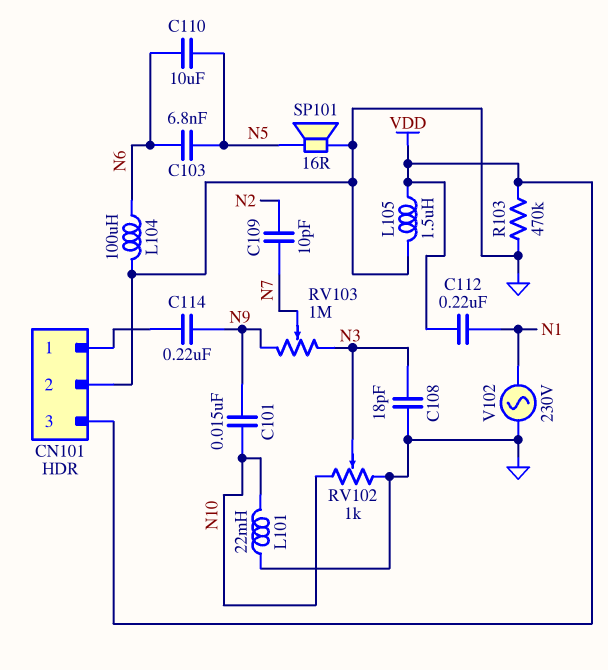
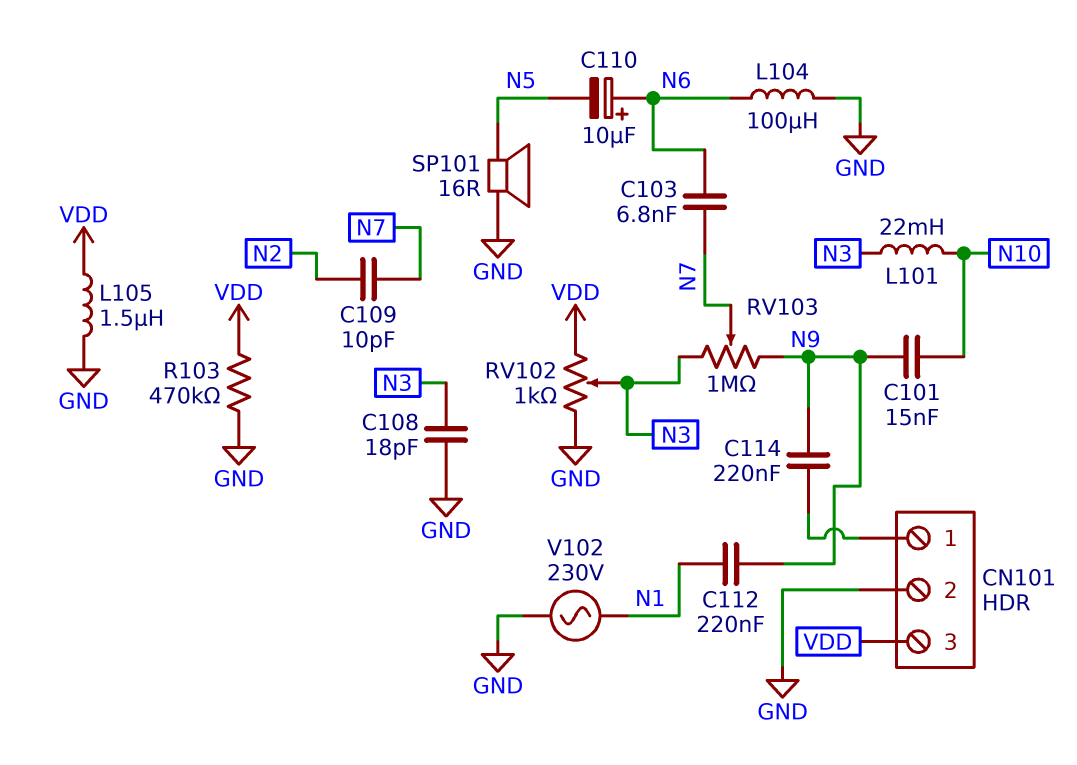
C103: 6.8nF (N5, N6) -> 6.8nF (N6, N7)
C110: 10uF (N5, N6) -> 10uF (plus N6, minus N5)
C112: 220nF (N1, VDD) -> 220nF (N1, N9)
L101: 22mH (GND, N10) -> 22mH (N3, N10)
RV102: 1k (GND, N10, wiper N3) -> 1k (GND, VDD, wiper N3)

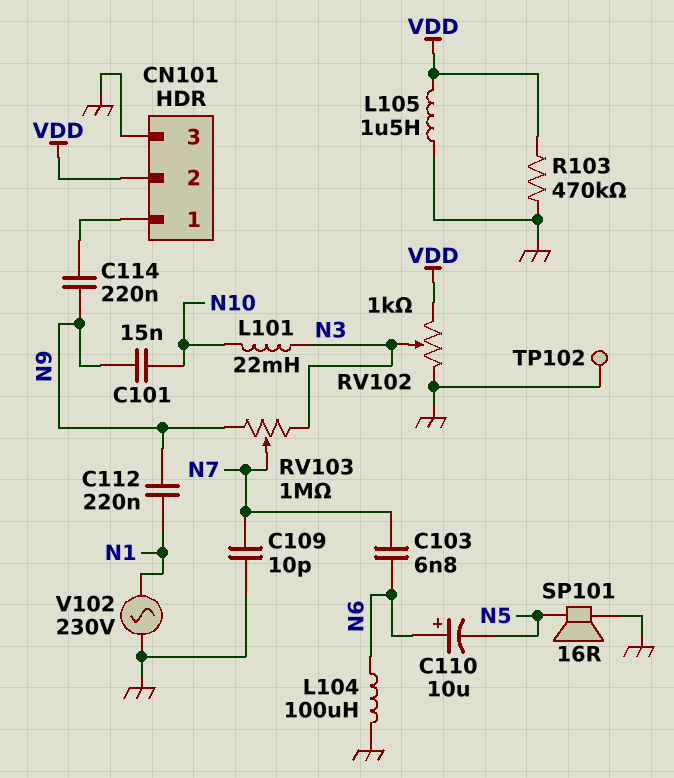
C108: 18pF (GND, N3) -> none
C109: 10pF (N2, N7) -> 10pF (GND, N7)
CN101 pin 2: GND -> VDD
CN101 pin 3: VDD -> GND
TP102: none -> test point (GND)

